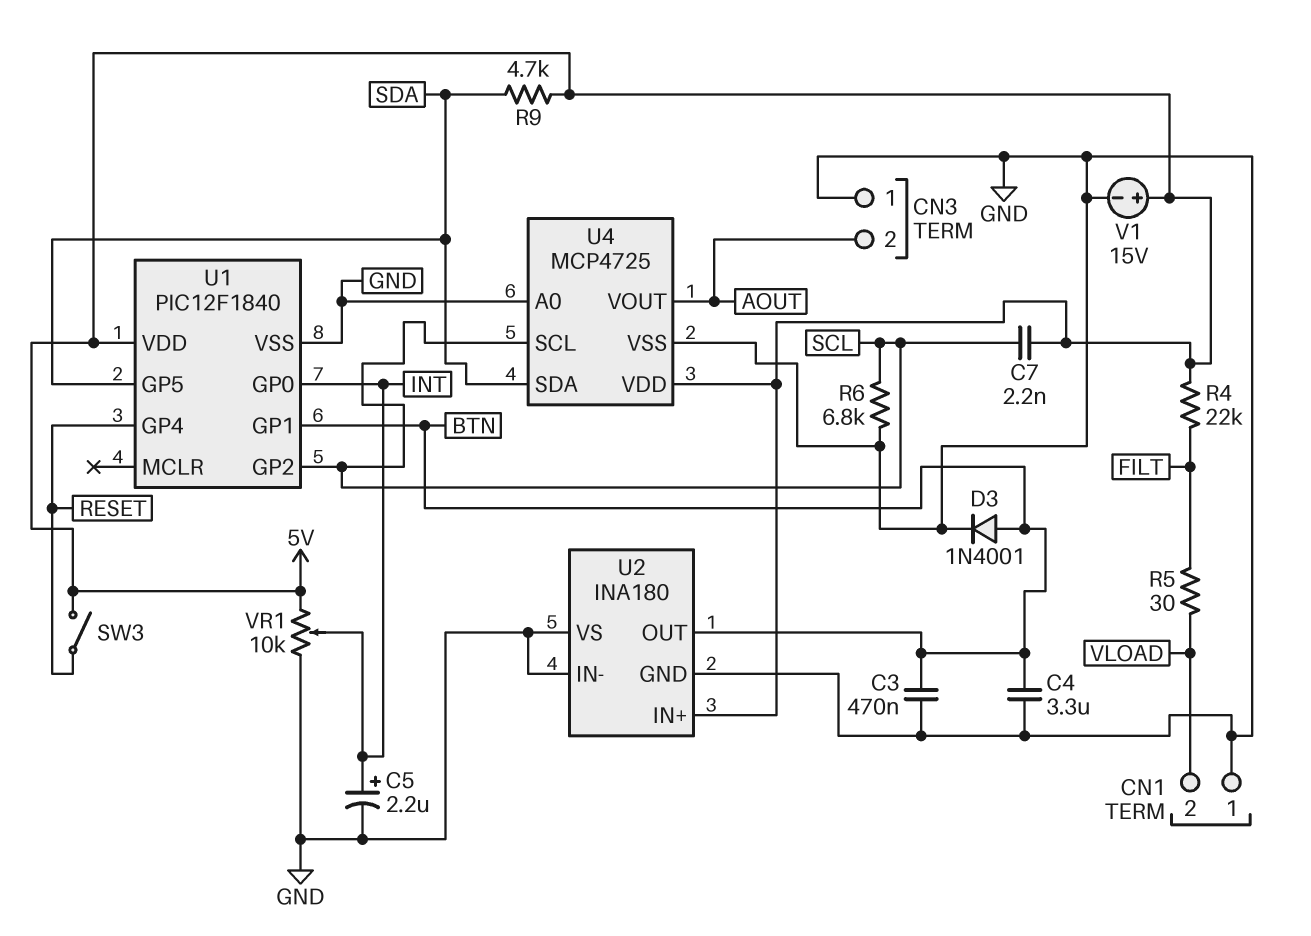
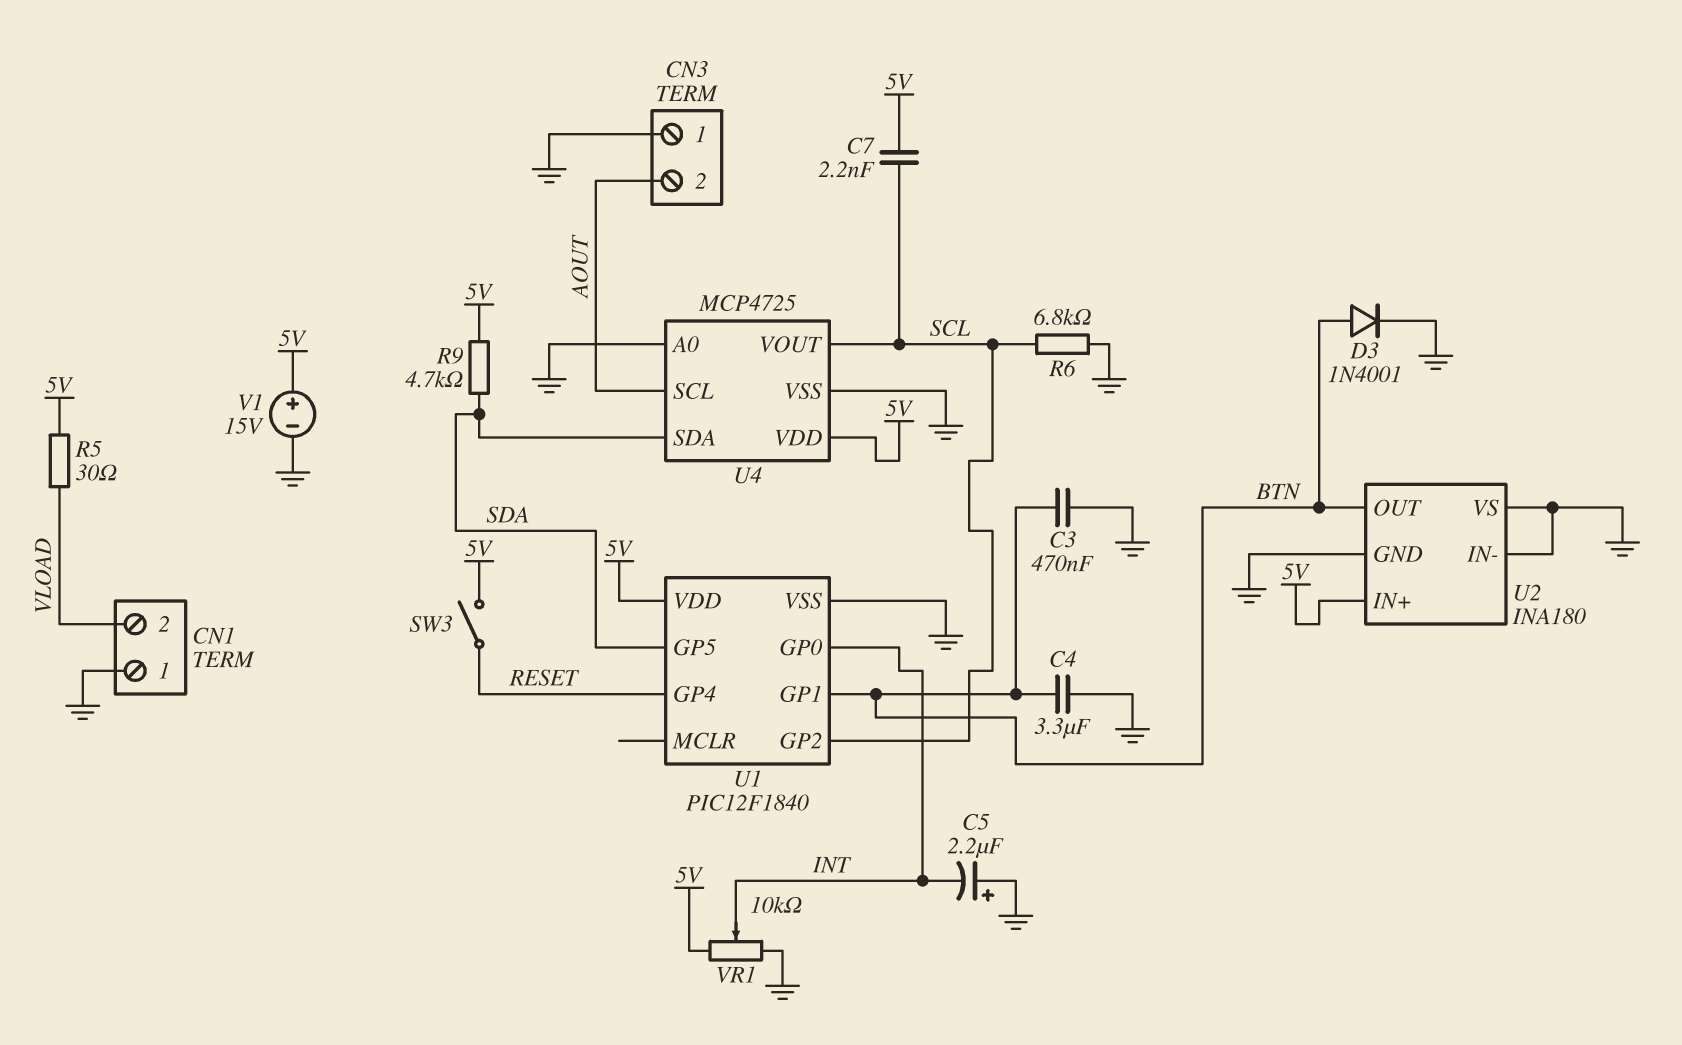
C5: 2.2uF (plus INT, minus GND) -> 2.2uF (plus GND, minus INT)
R4: 22k (5V, FILT) -> none
R5: 30 (FILT, VLOAD) -> 30 (5V, VLOAD)
U4 pin SCL: SCL -> AOUT
U4 pin VOUT: AOUT -> SCL

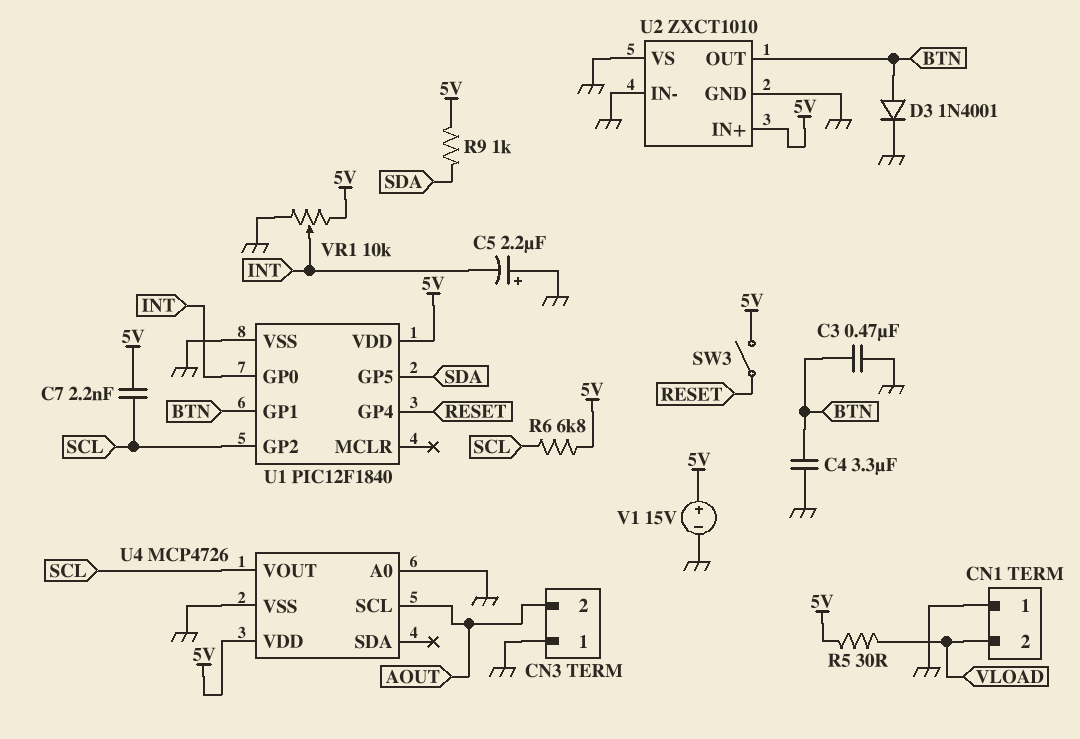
R6: 6.8k (GND, SCL) -> 6.8k (5V, SCL)
R9: 4.7k (5V, SDA) -> 1k (5V, SDA)
U2: INA180 -> ZXCT1010
U4: MCP4725 -> MCP4726
U4 pin SDA: SDA -> none

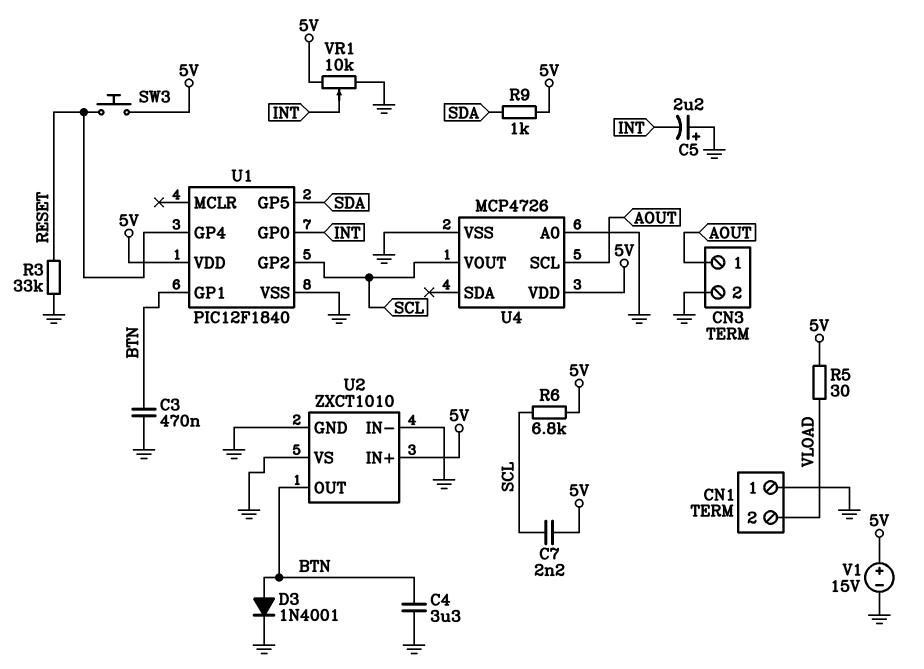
CN3 pin 1: GND -> AOUT
CN3 pin 2: AOUT -> GND
R3: none -> 33k (GND, RESET)
SW3: switch (5V, RESET) -> button (5V, RESET)

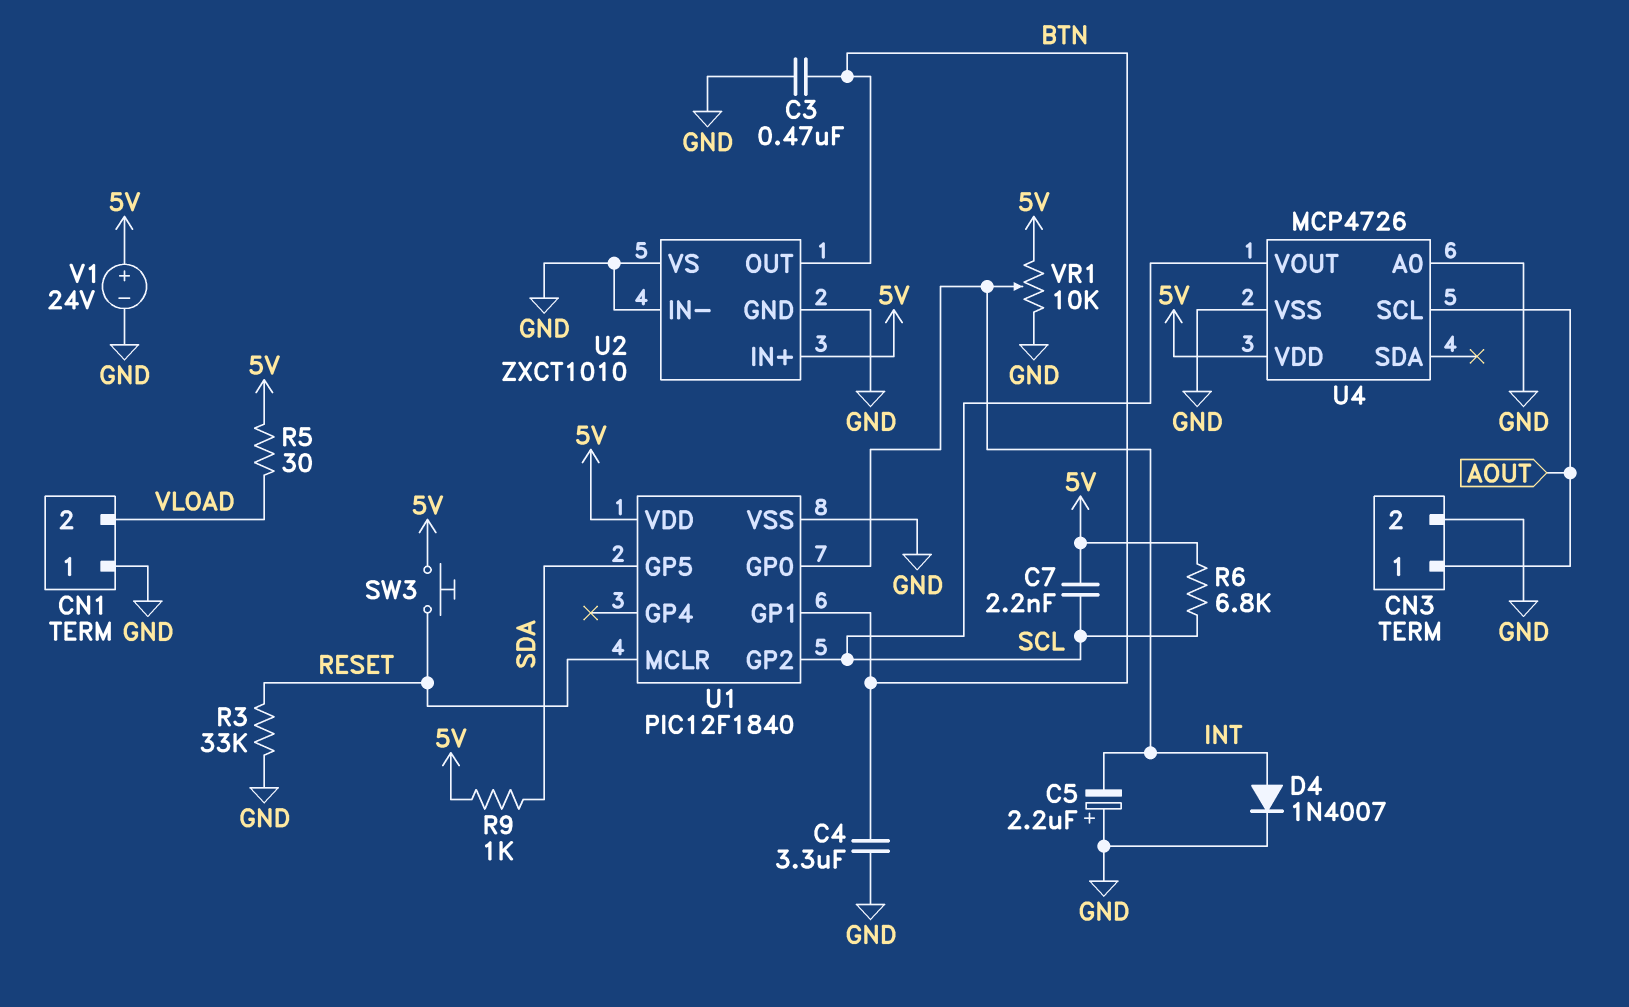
D3: diode 1N4001 (A BTN, K GND) -> none
D4: none -> diode 1N4007 (A INT, K GND)
U1 pin GP4: RESET -> none
U1 pin MCLR: none -> RESET
V1: 15V (plus 5V, minus GND) -> 24V (plus 5V, minus GND)

